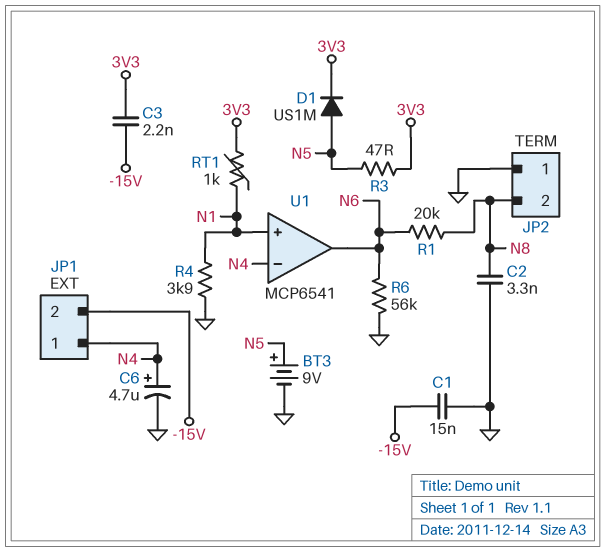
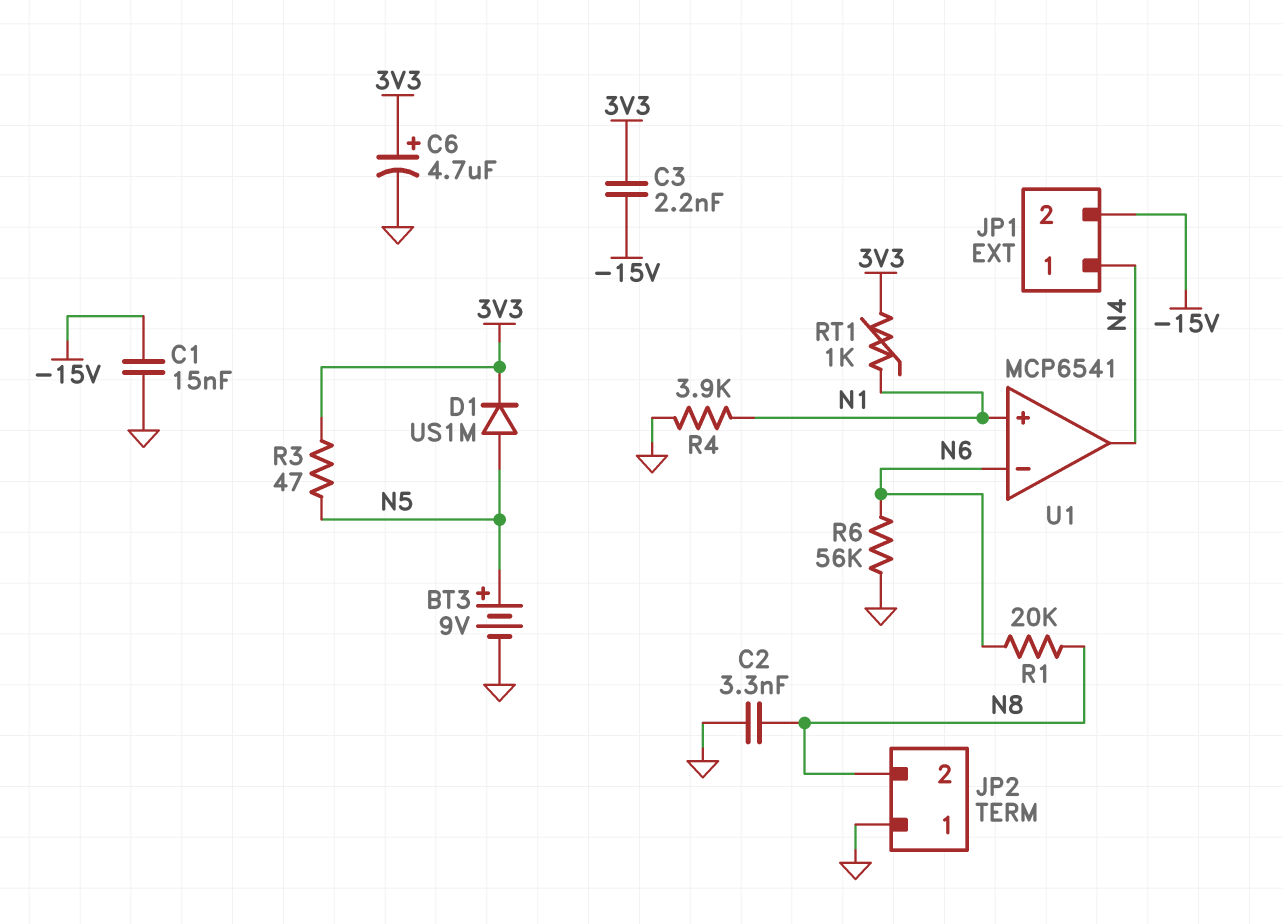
C6: 4.7uF (plus N4, minus GND) -> 4.7uF (plus 3V3, minus GND)
U1 pin in-: N4 -> N6
U1 pin out: N6 -> N4

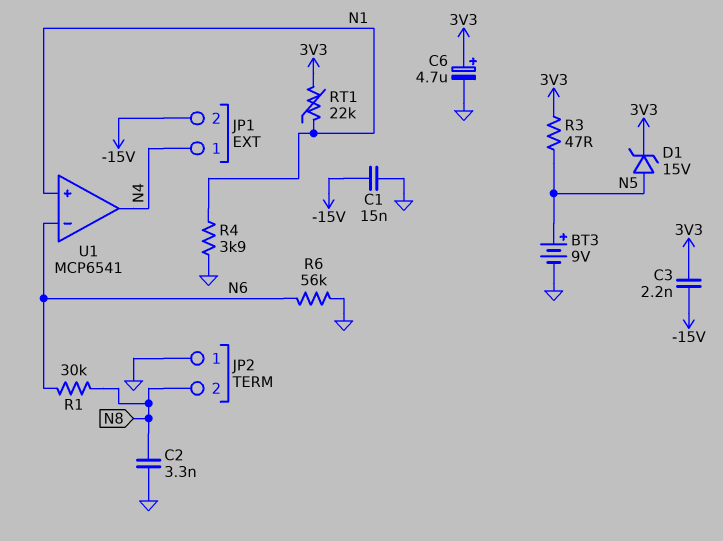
D1: diode US1M (A N5, K 3V3) -> zener 15V (A N5, K 3V3)
R1: 20k (N6, N8) -> 30k (N6, N8)
RT1: 1k (3V3, N1) -> 22k (3V3, N1)

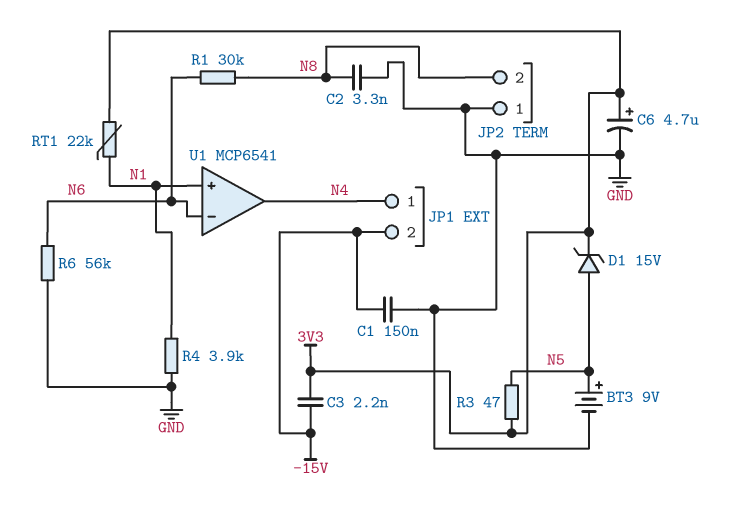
C1: 15nF (-15V, GND) -> 150nF (-15V, GND)

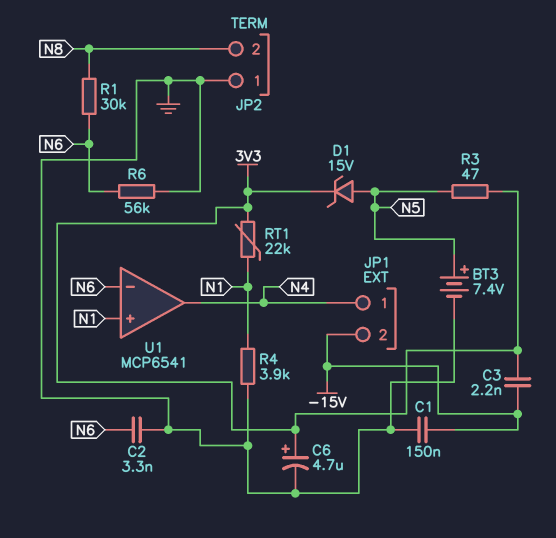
BT3: 9V (plus N5, minus GND) -> 7.4V (plus N5, minus GND)
C2: 3.3nF (GND, N8) -> 3.3nF (GND, N6)

